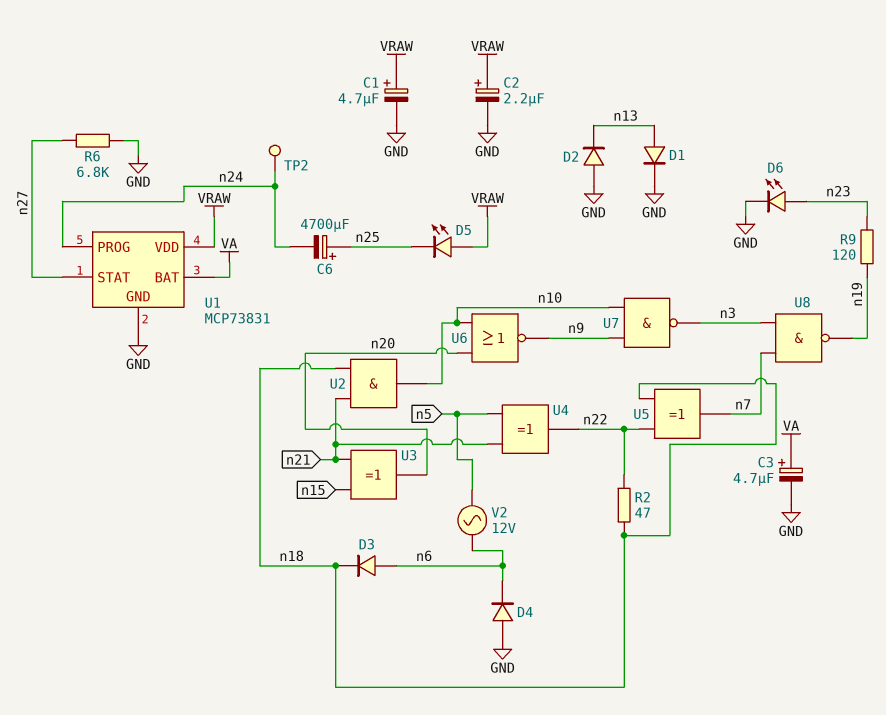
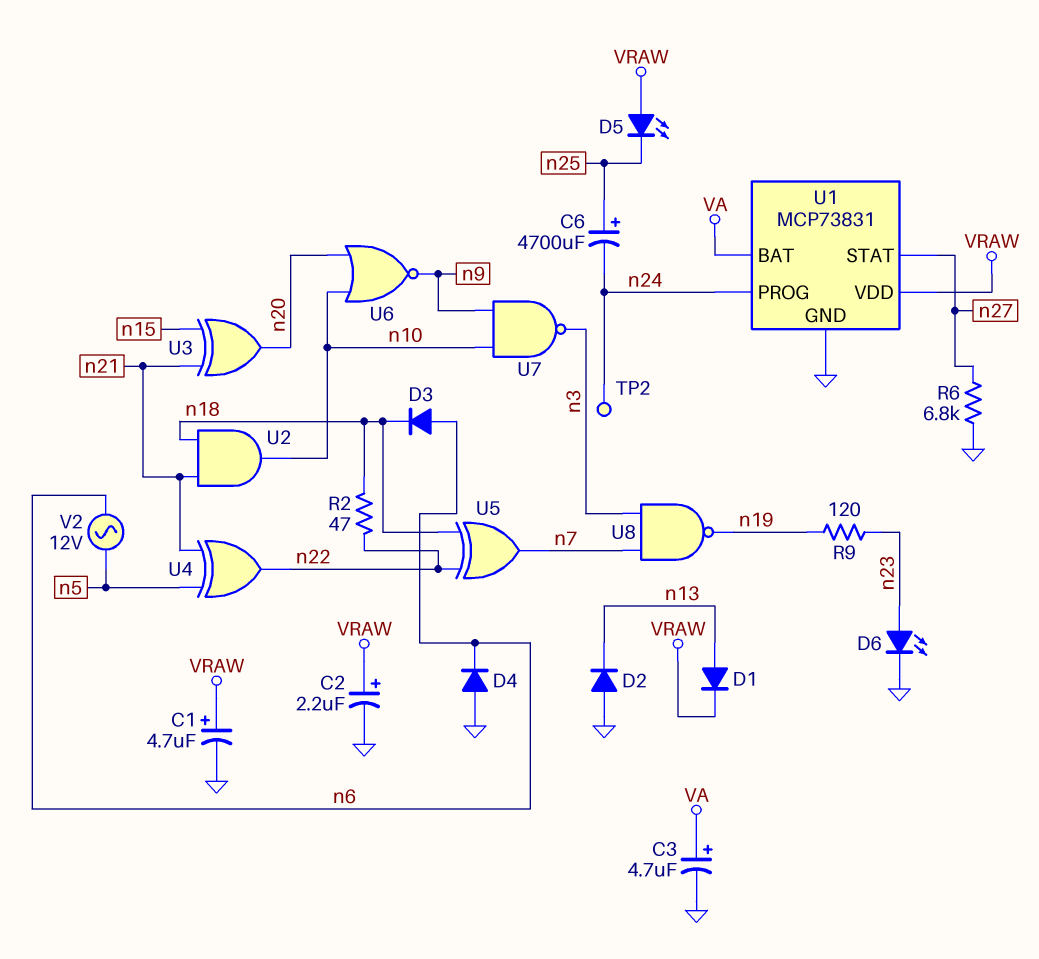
D1: diode (A n13, K GND) -> diode (A n13, K VRAW)

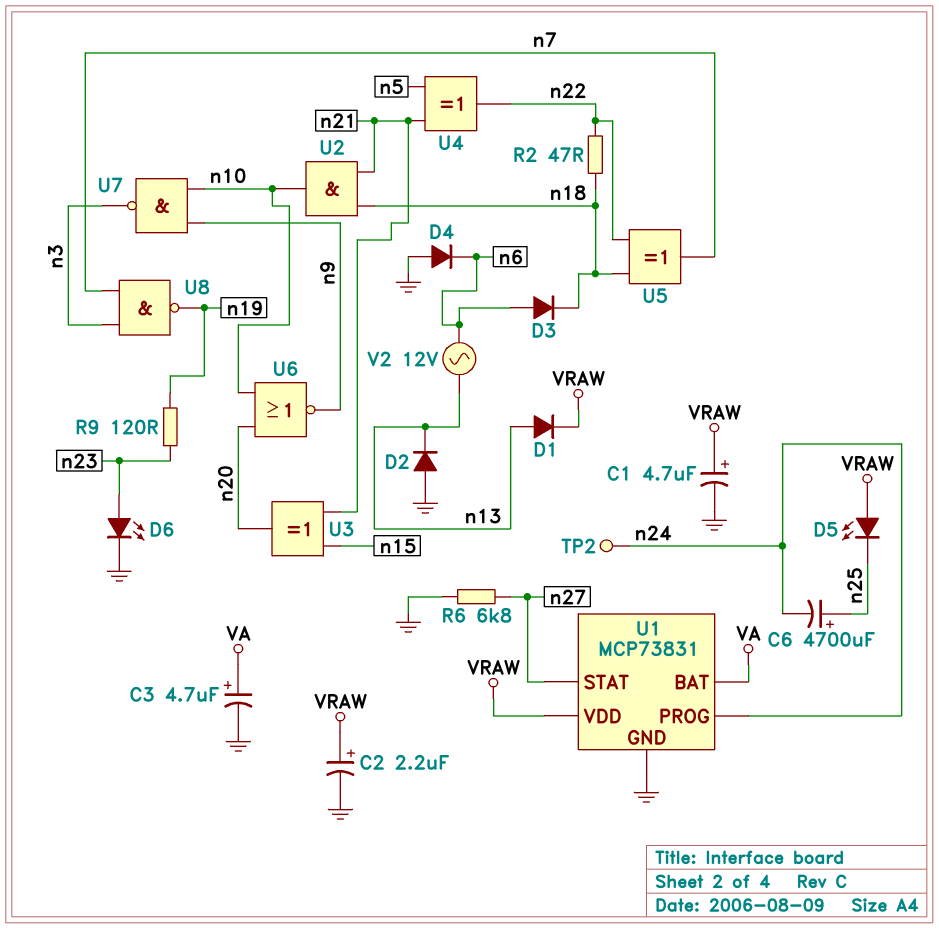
V2: AC 12V (n5, n6) -> AC 12V (n6, n13)

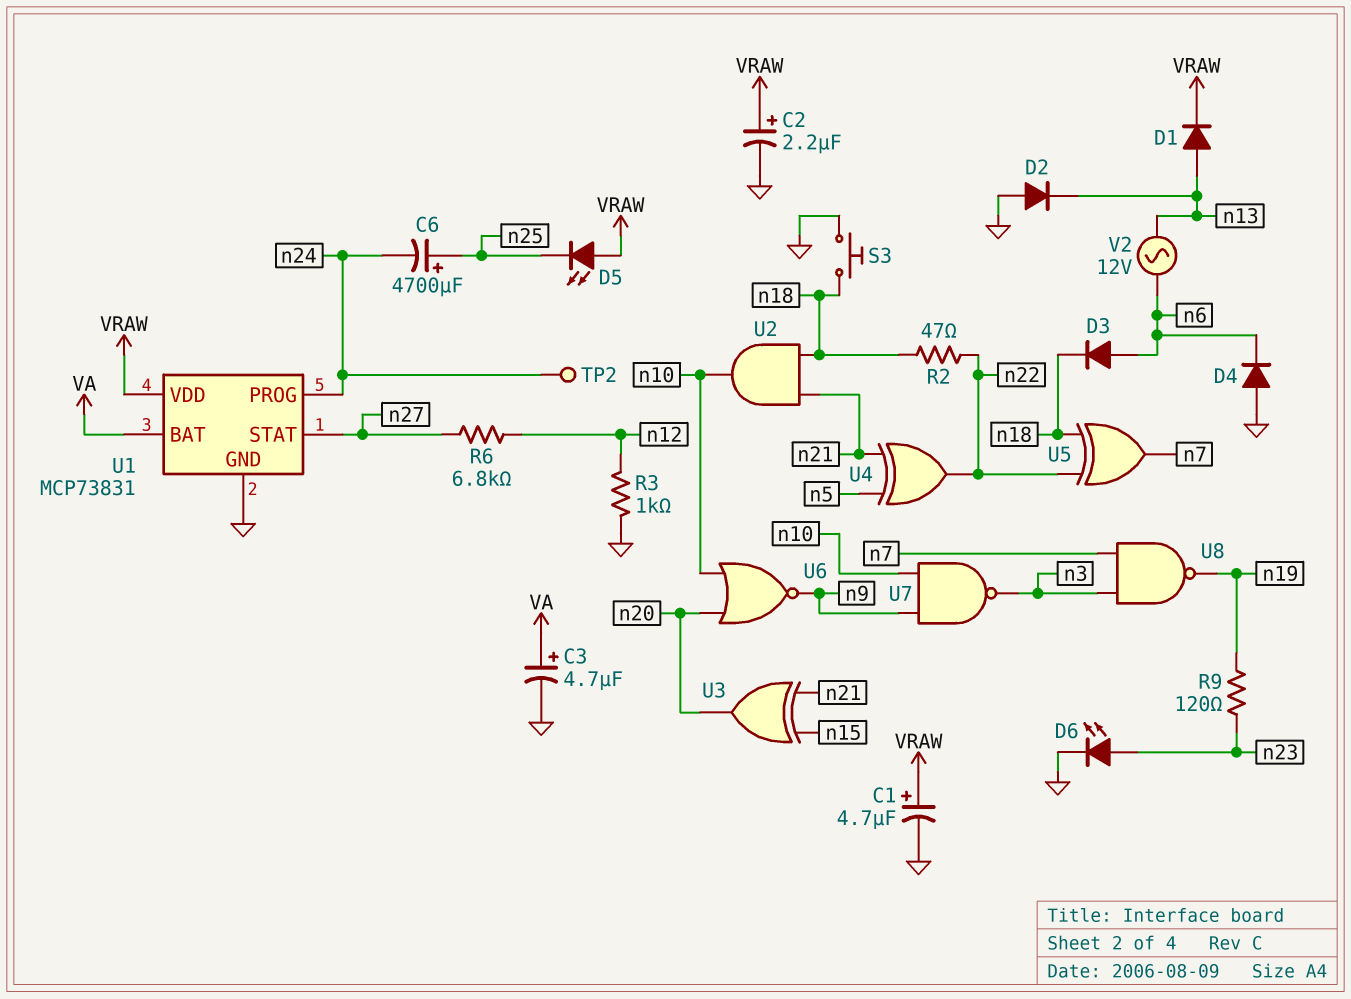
R3: none -> 1k (GND, n12)
R6: 6.8k (GND, n27) -> 6.8k (n12, n27)
S3: none -> button (GND, n18)

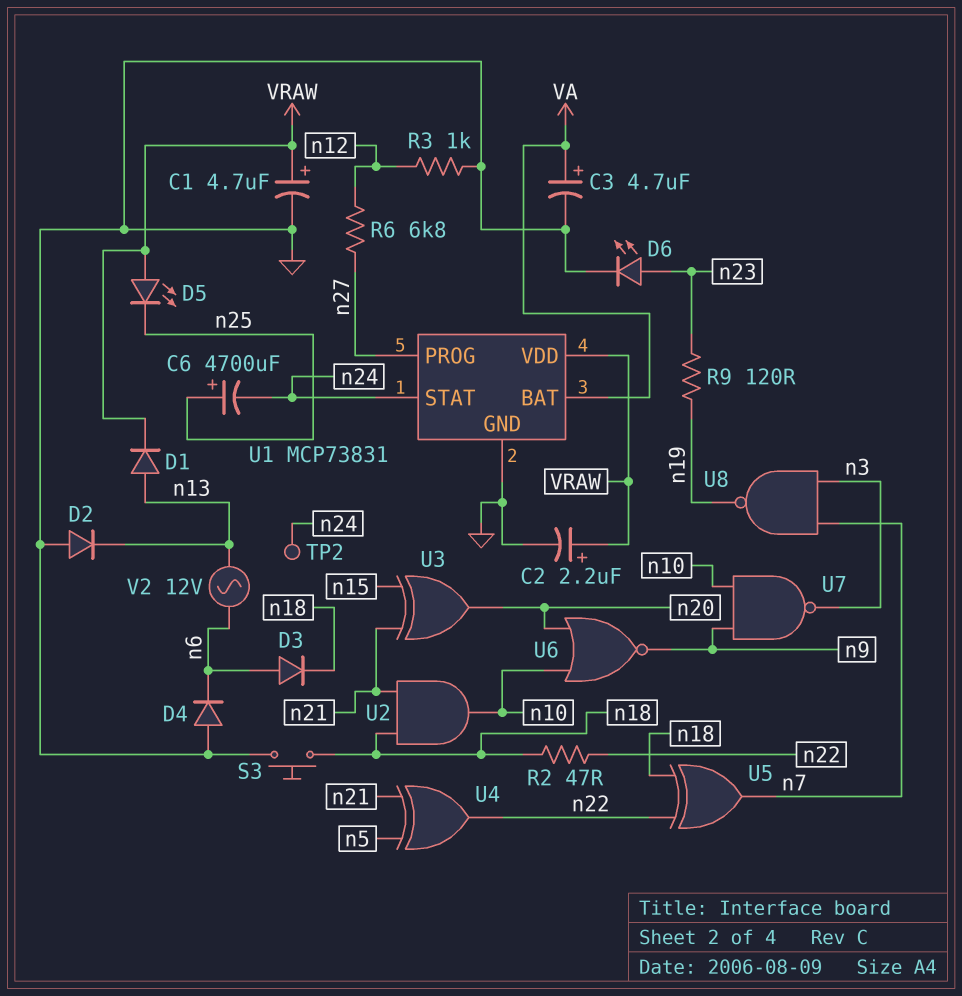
U1 pin PROG: n24 -> n27
U1 pin STAT: n27 -> n24

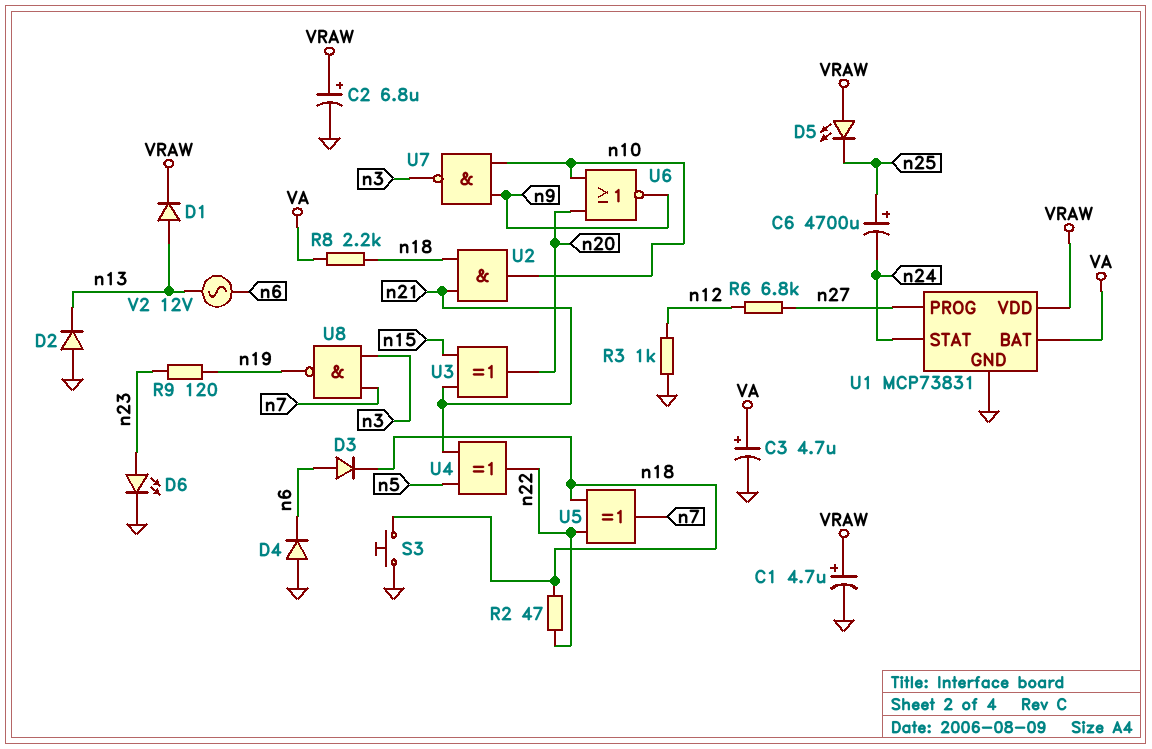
C2: 2.2uF (plus VRAW, minus GND) -> 6.8uF (plus VRAW, minus GND)
R8: none -> 2.2k (VA, n18)
TP2: test point (n24) -> none

